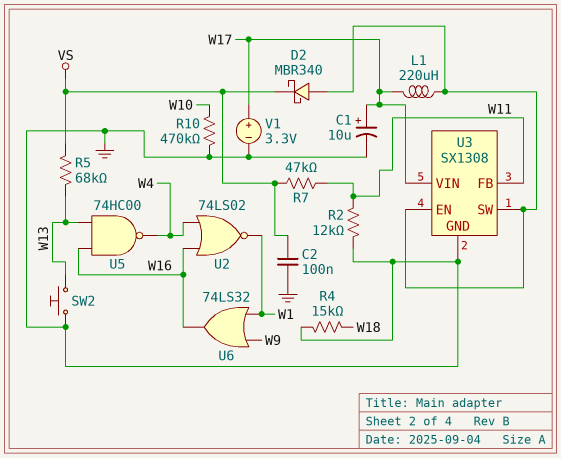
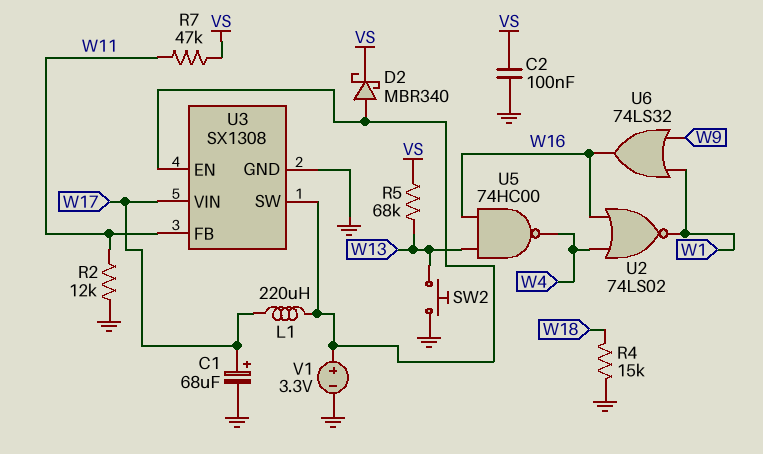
C1: 10uF (plus W17, minus GND) -> 68uF (plus W17, minus GND)
R10: 470k (GND, W10) -> none
V1: 3.3V (plus W17, minus GND) -> 3.3V (plus U3/EN, minus GND)

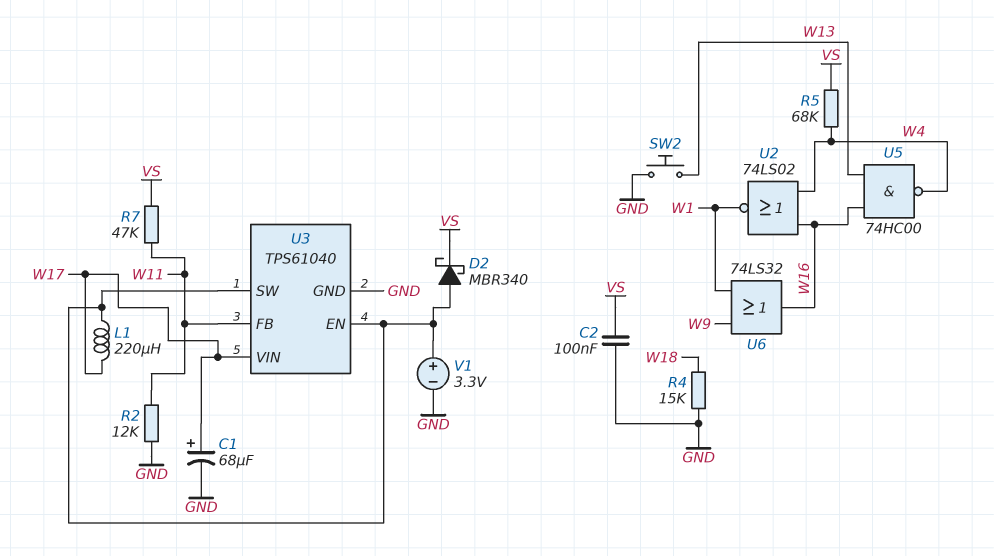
R5: 68k (VS, W13) -> 68k (VS, W4)
U3: SX1308 -> TPS61040

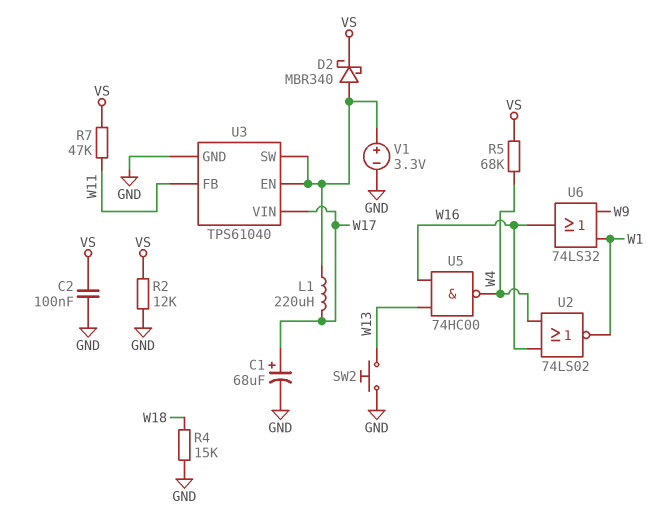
R2: 12k (GND, W11) -> 12k (GND, VS)

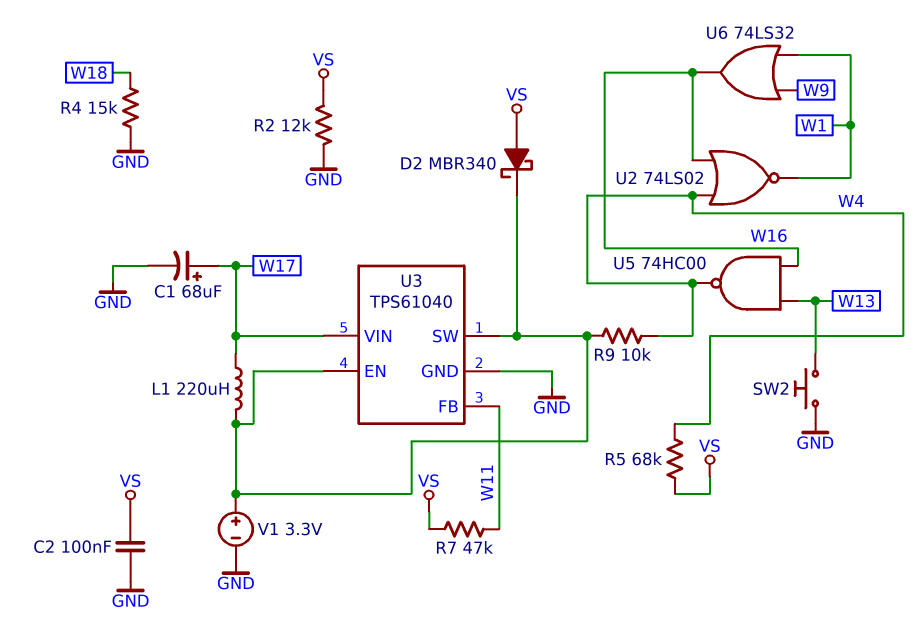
D2: schottky MBR340 (A U3/EN, K VS) -> schottky MBR340 (A VS, K U3/EN)
R9: none -> 10k (U3/EN, W4)

